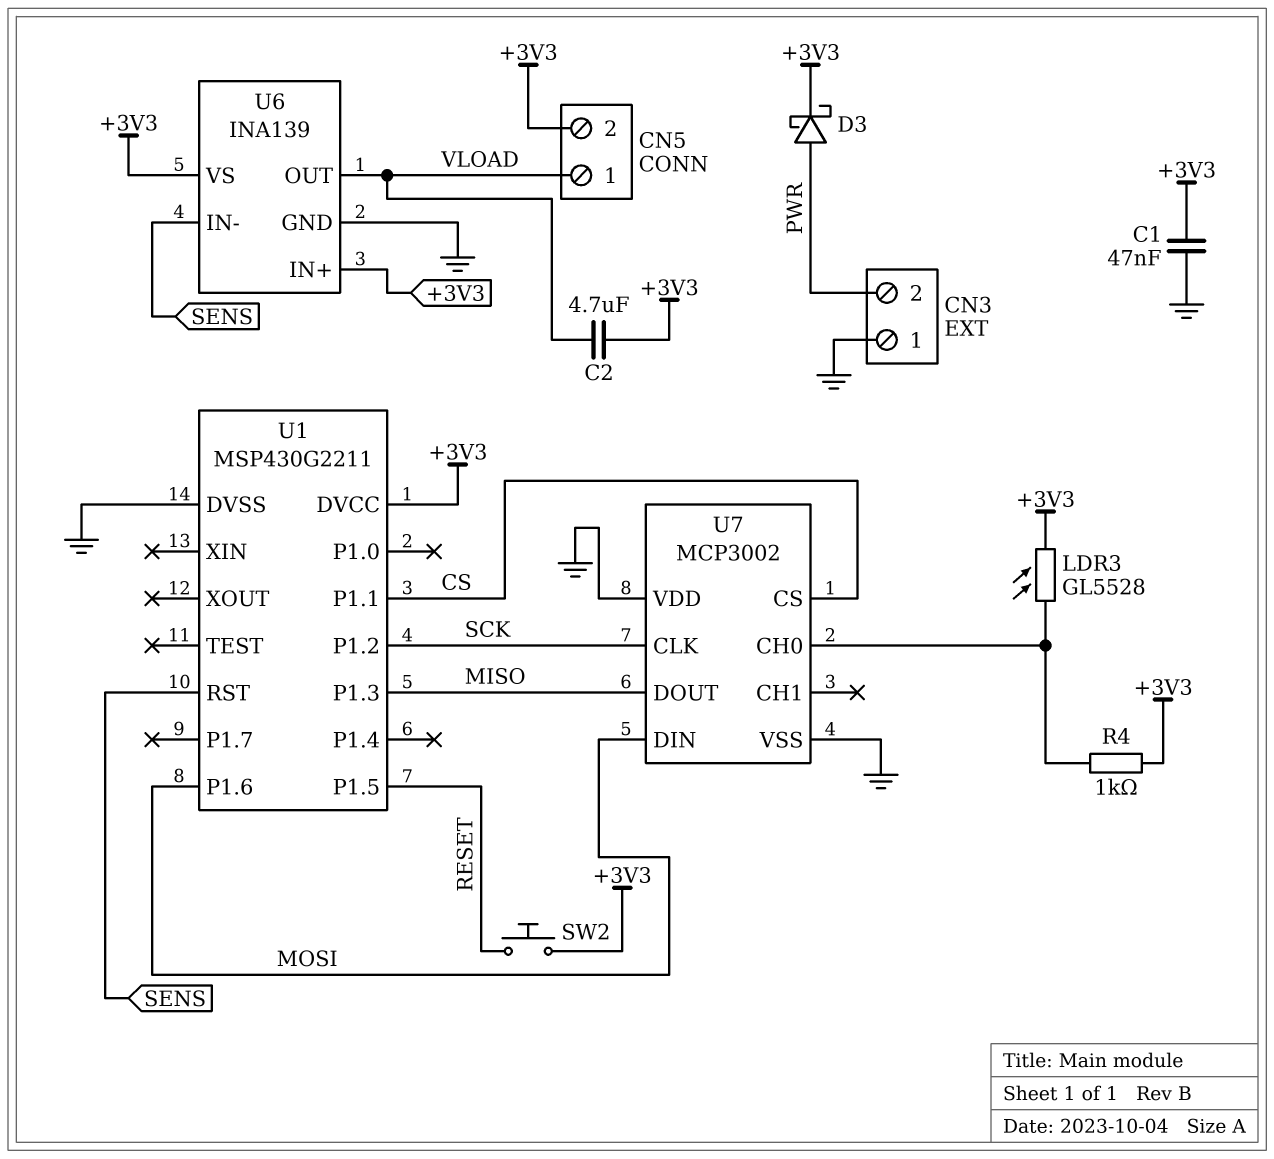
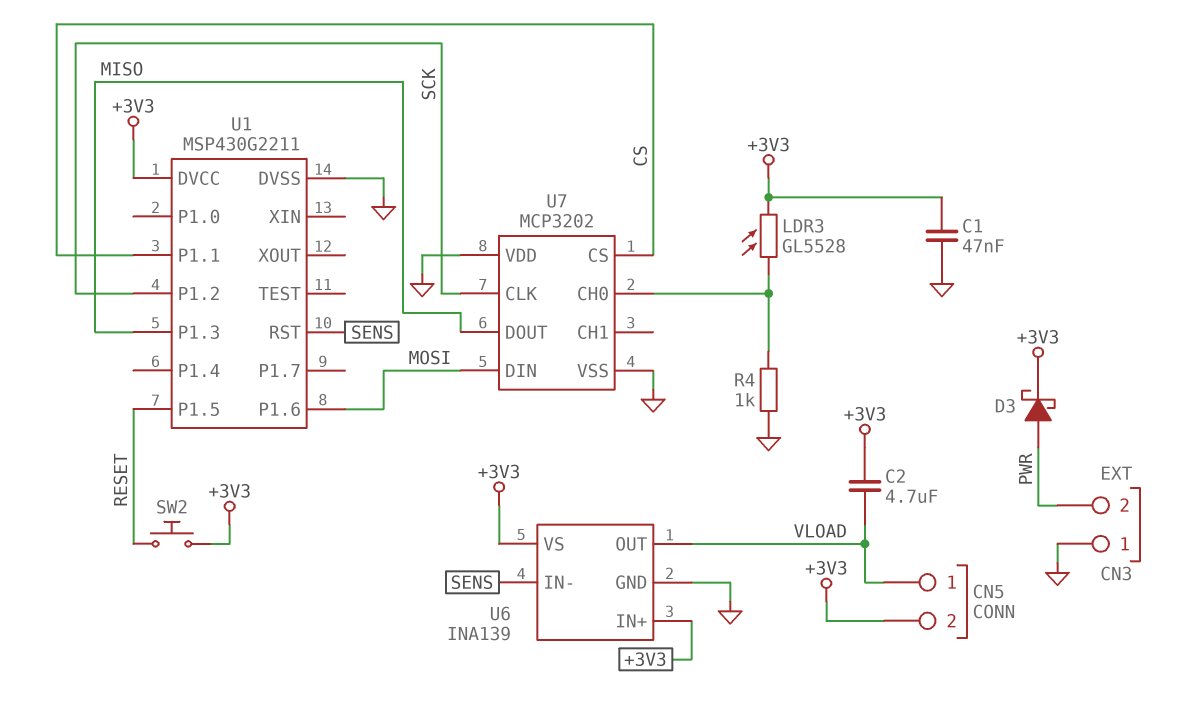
R4: 1k (+3V3, U7/CH0) -> 1k (GND, U7/CH0)
U7: MCP3002 -> MCP3202

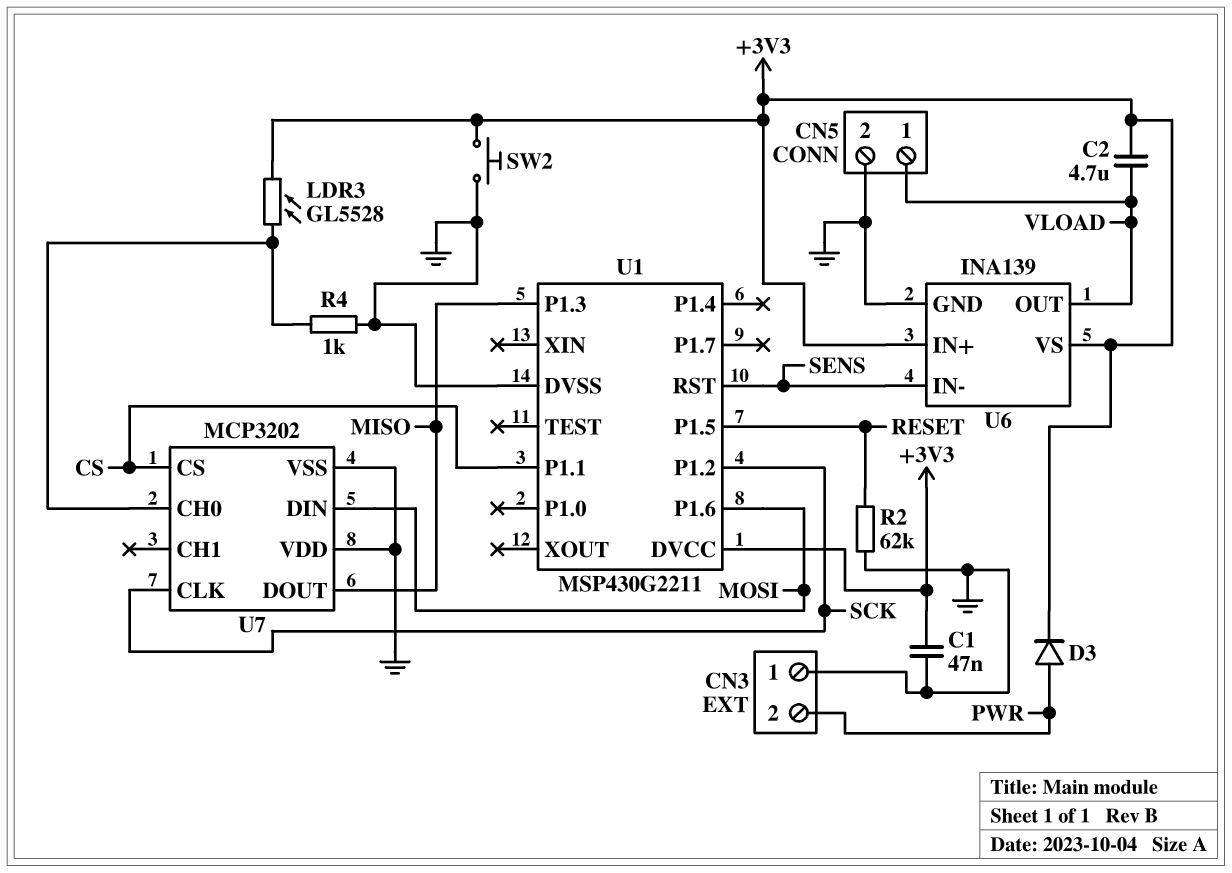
CN5 pin 2: +3V3 -> GND
D3: schottky (A PWR, K +3V3) -> diode (A PWR, K +3V3)
R2: none -> 62k (GND, RESET)
SW2: button (+3V3, RESET) -> button (+3V3, GND)

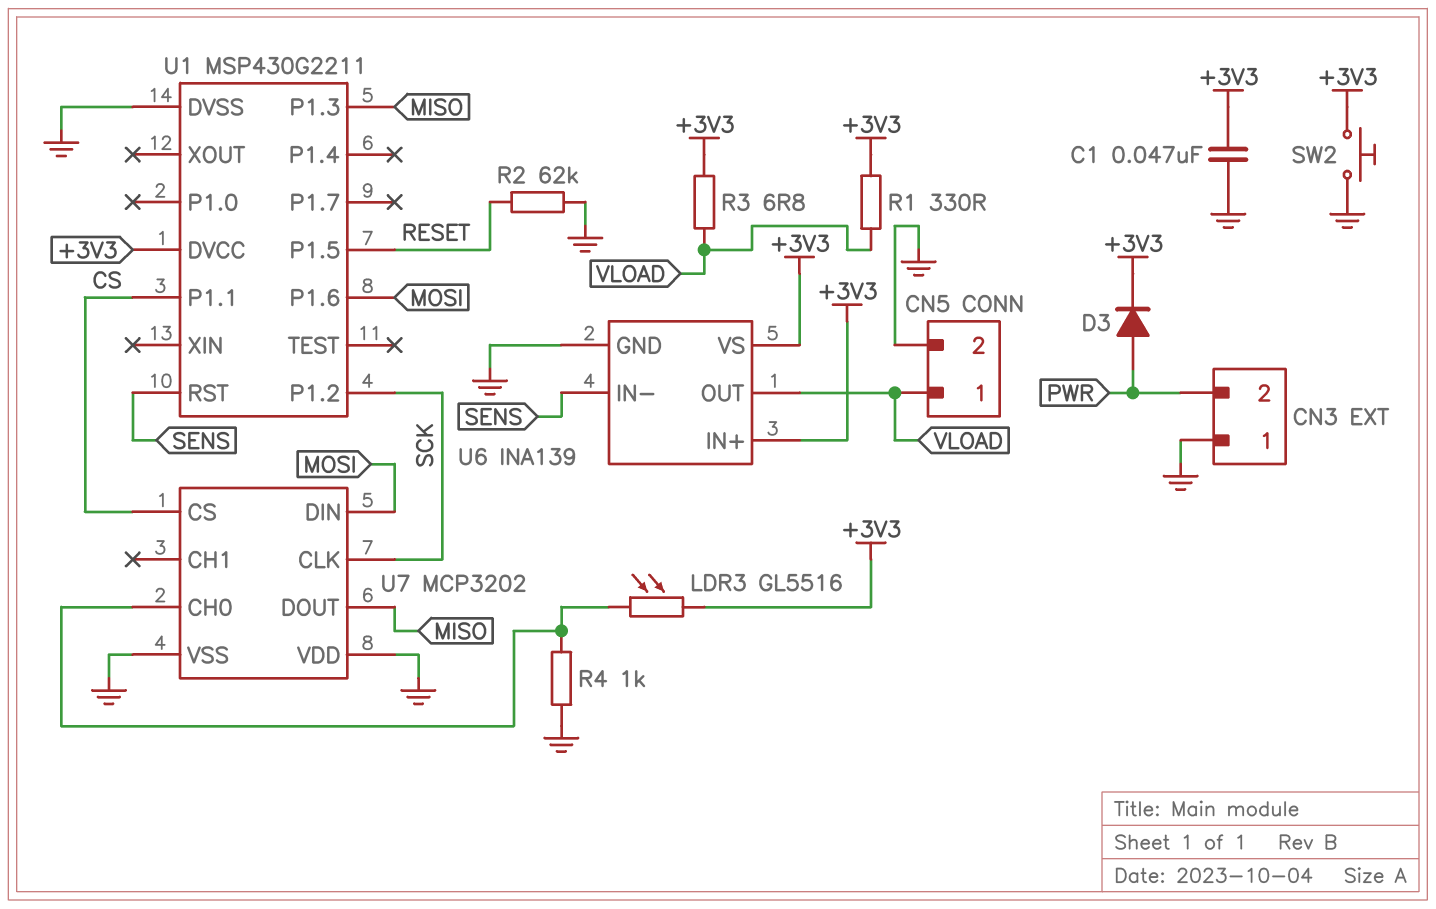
C2: 4.7uF (+3V3, VLOAD) -> none
LDR3: GL5528 (+3V3, U7/CH0) -> GL5516 (+3V3, U7/CH0)
R1: none -> 330 (+3V3, VLOAD)
R3: none -> 6.8 (+3V3, VLOAD)

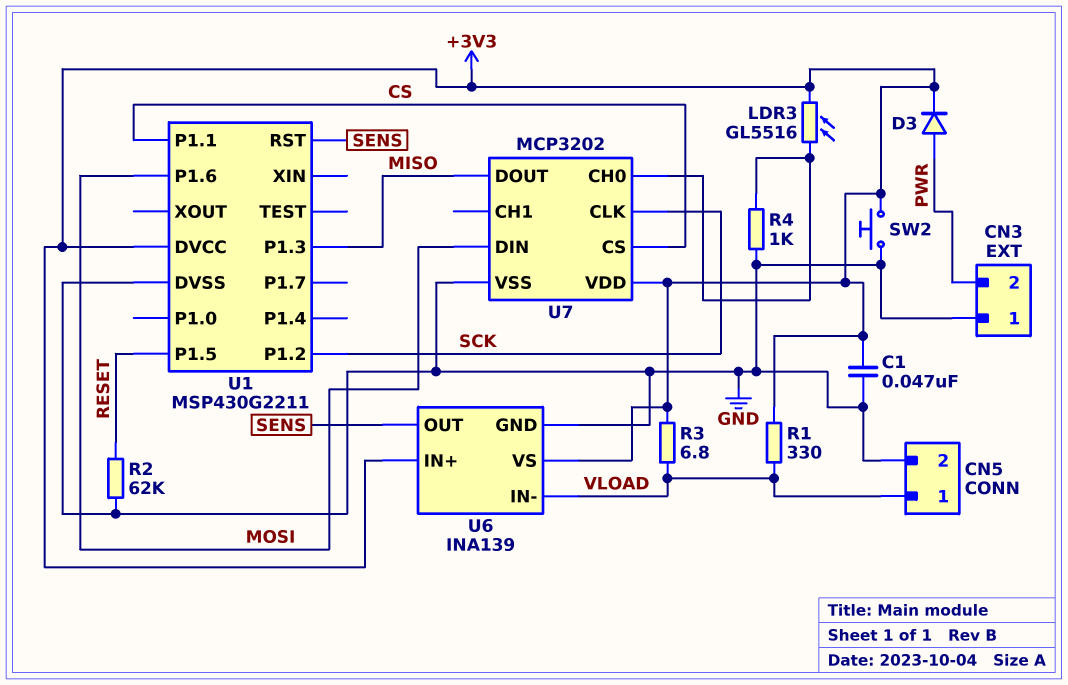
U6 pin IN-: SENS -> VLOAD
U6 pin OUT: VLOAD -> SENS
U7 pin VDD: GND -> +3V3

